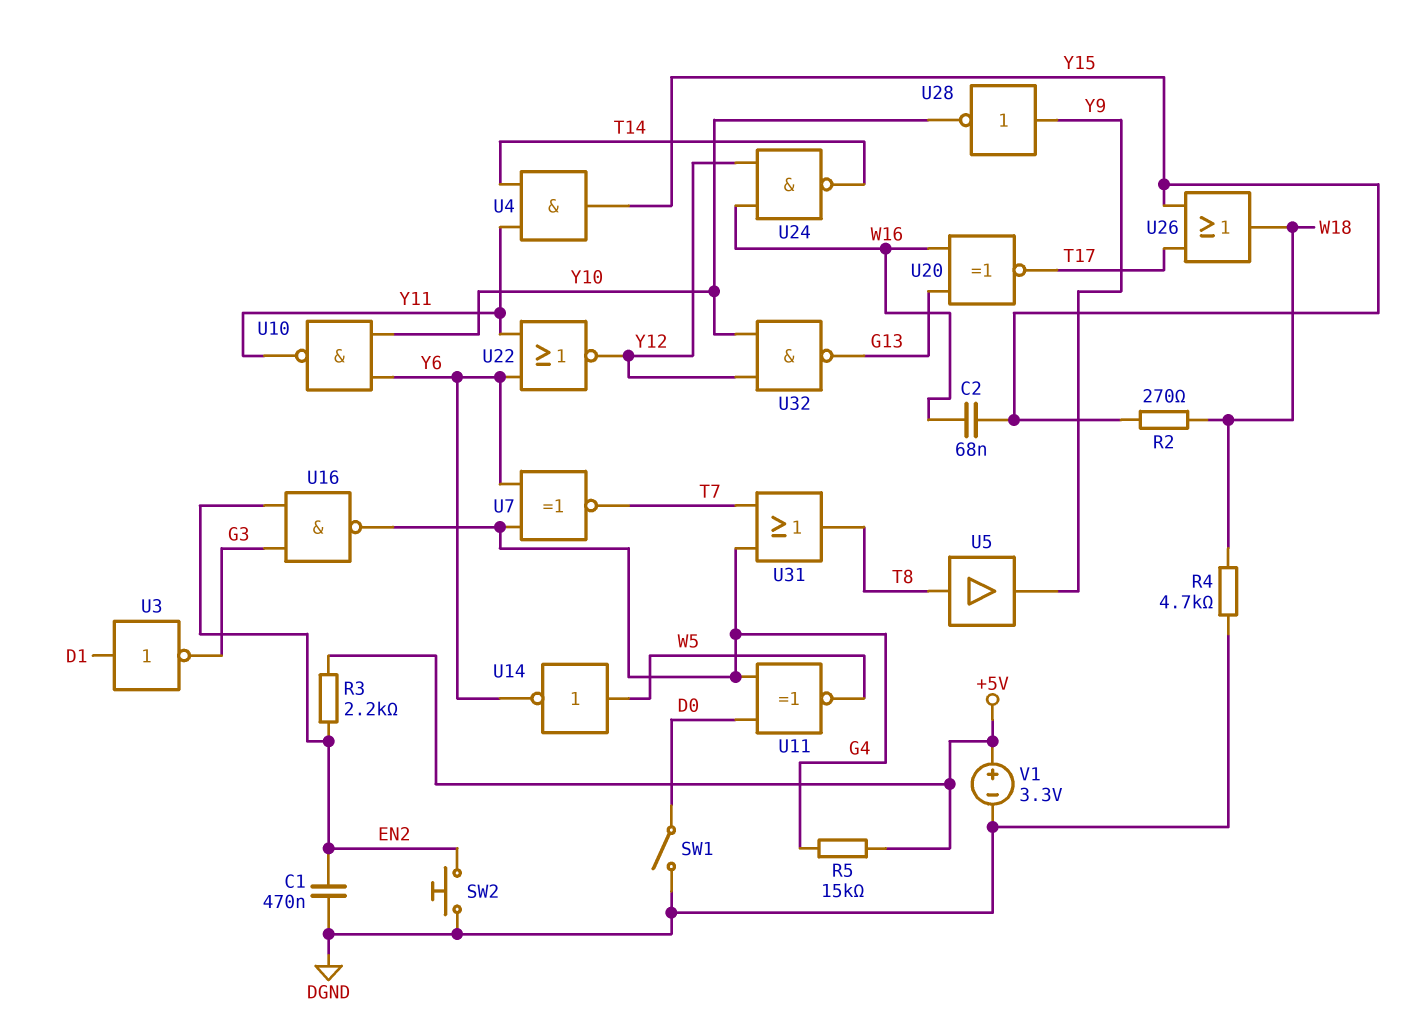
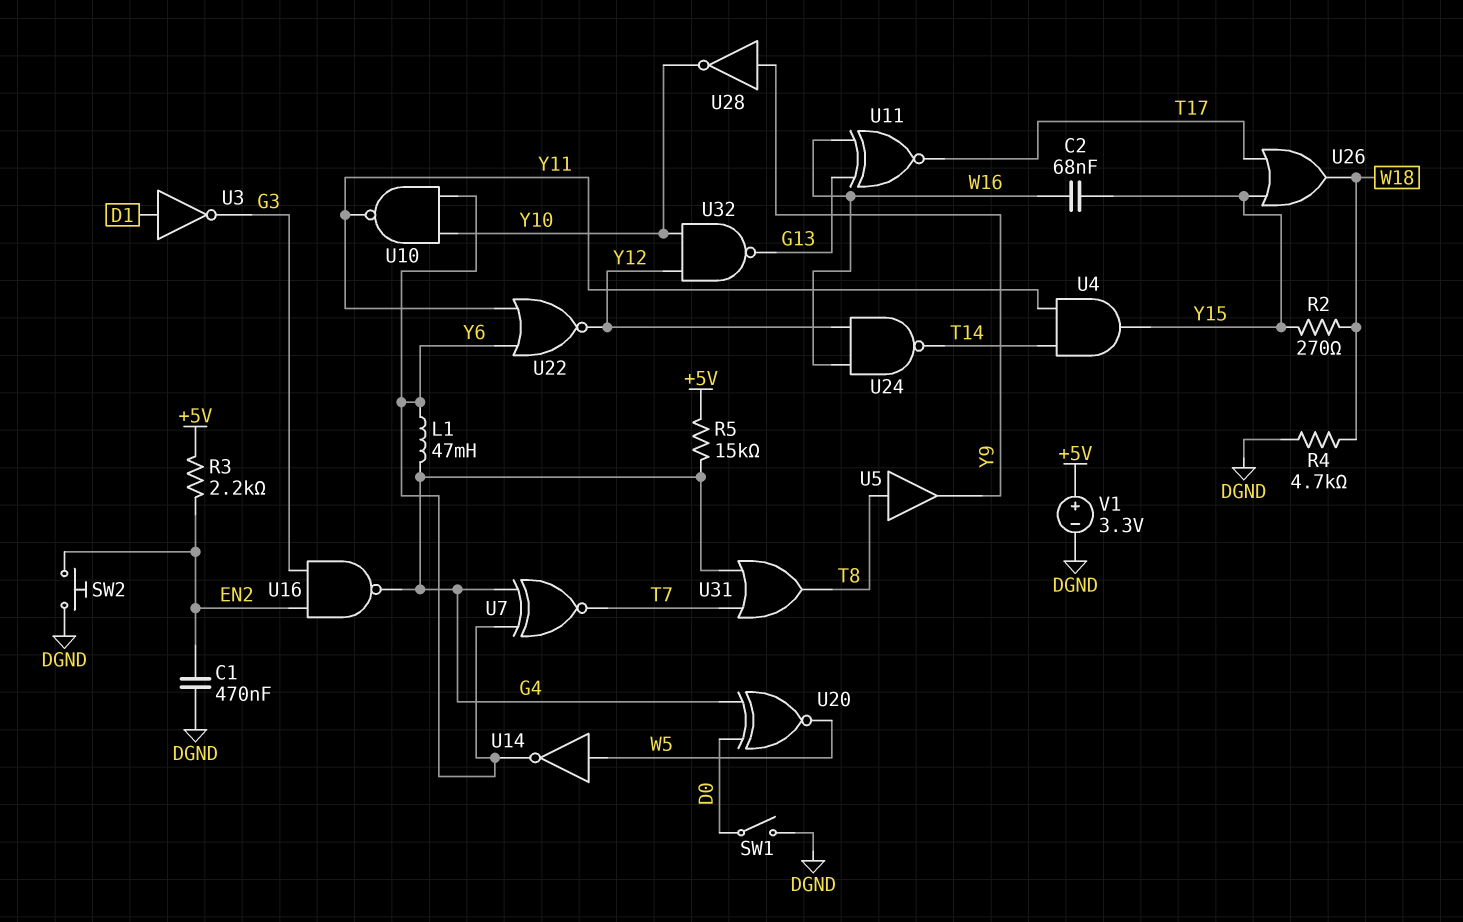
L1: none -> 47mH (G4, Y6)
U11: XNOR (in D0, in G4, out W5) -> XNOR (in G13, in W16, out T17)
U20: XNOR (in G13, in W16, out T17) -> XNOR (in D0, in G4, out W5)

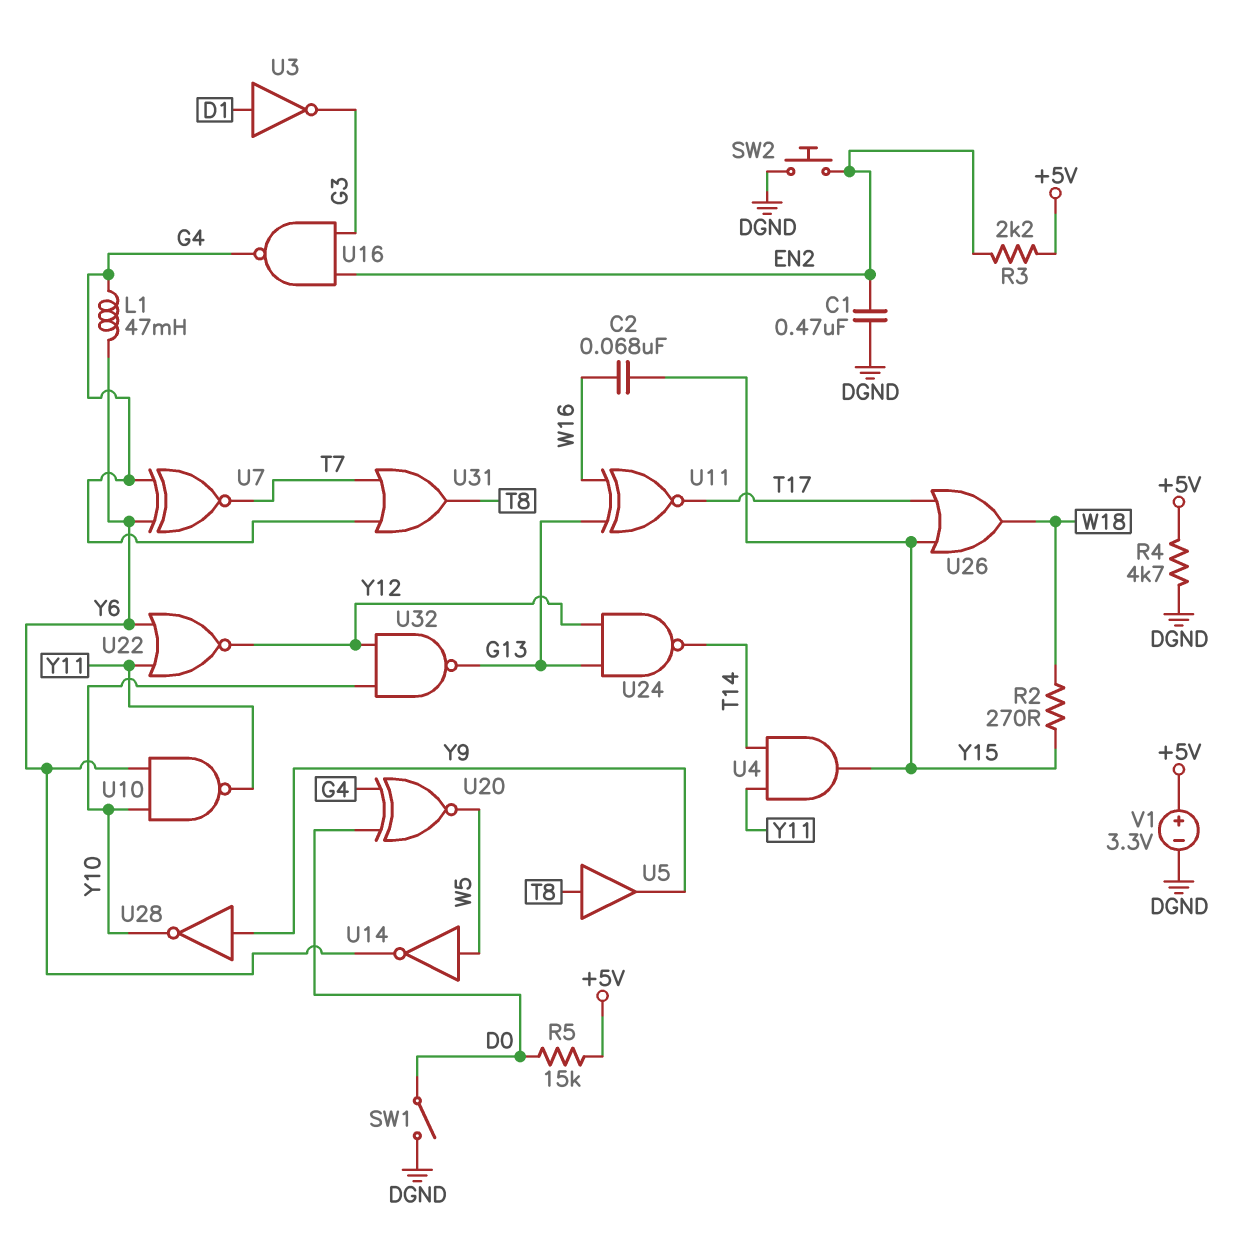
R4: 4.7k (DGND, W18) -> 4.7k (+5V, DGND)
R5: 15k (+5V, G4) -> 15k (+5V, D0)
U24: NAND (in W16, in Y12, out T14) -> NAND (in G13, in Y12, out T14)

